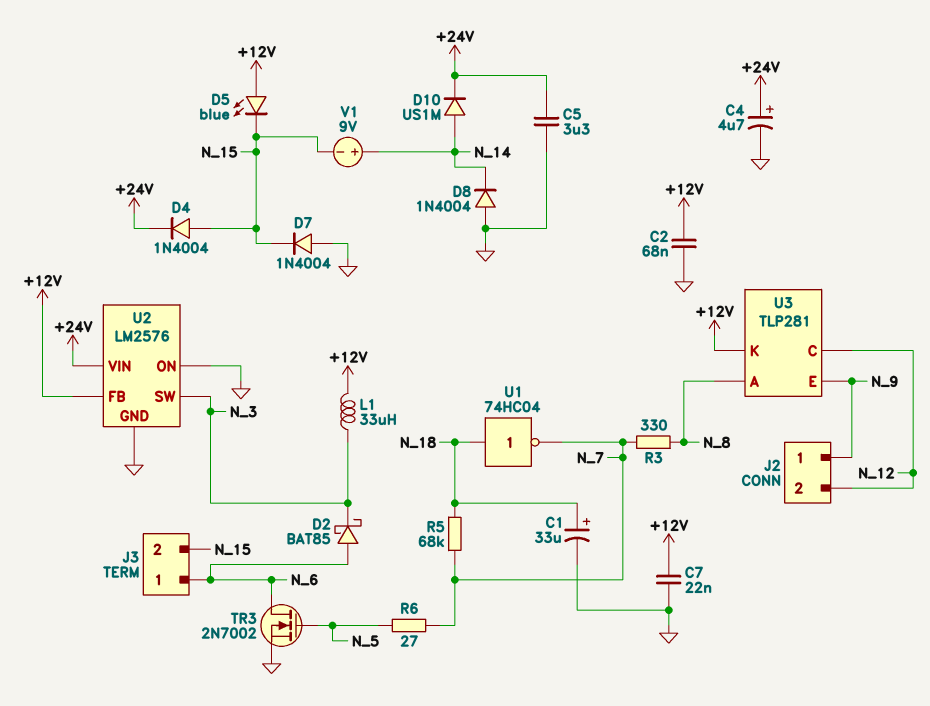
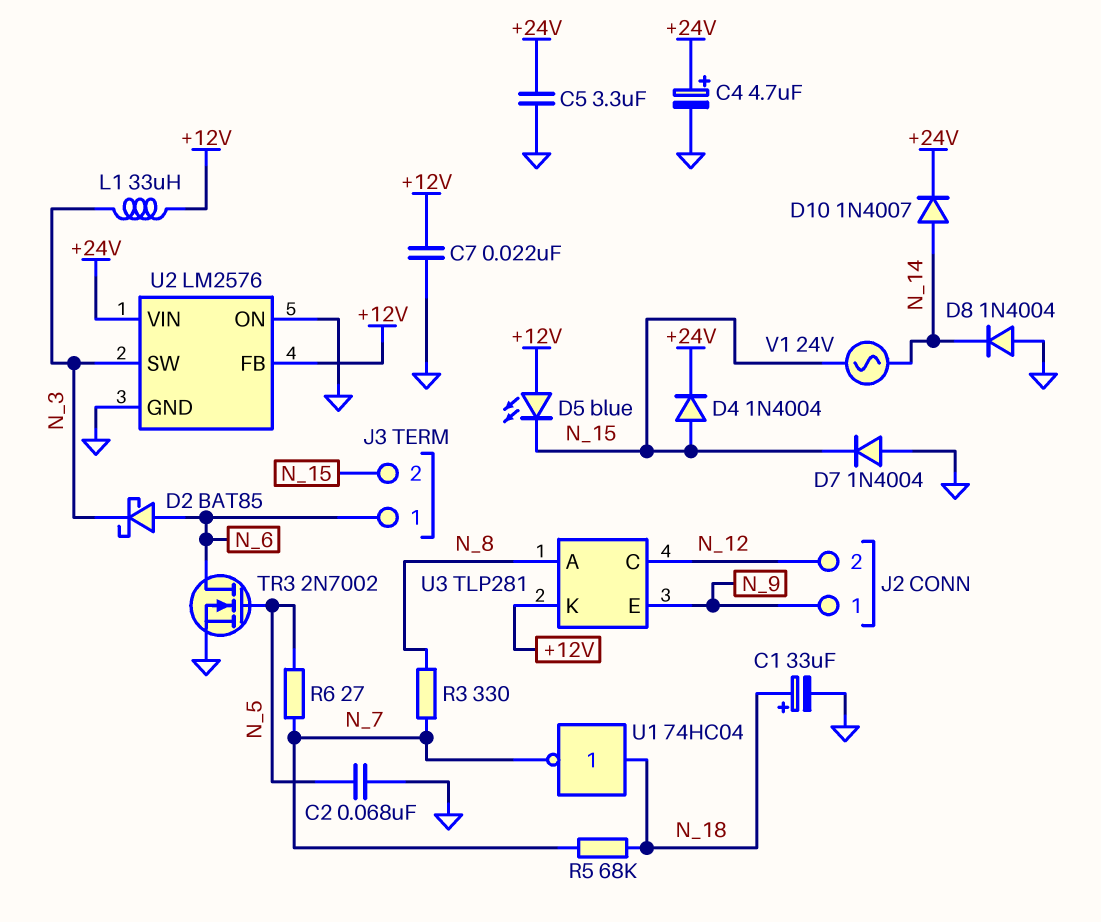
C2: 68nF (+12V, GND) -> 68nF (GND, N_5)
D10: diode US1M (A N_14, K +24V) -> diode 1N4007 (A N_14, K +24V)
V1: 9V (plus N_14, minus N_15) -> AC 24V (N_14, N_15)

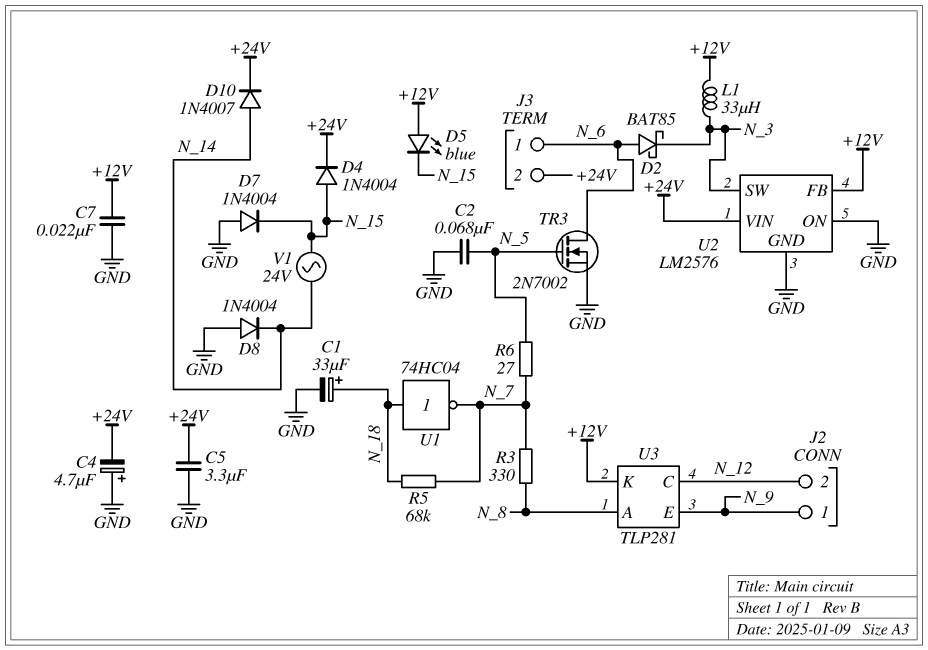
C4: 4.7uF (plus +24V, minus GND) -> 4.7uF (plus GND, minus +24V)
J3 pin 2: N_15 -> +24V

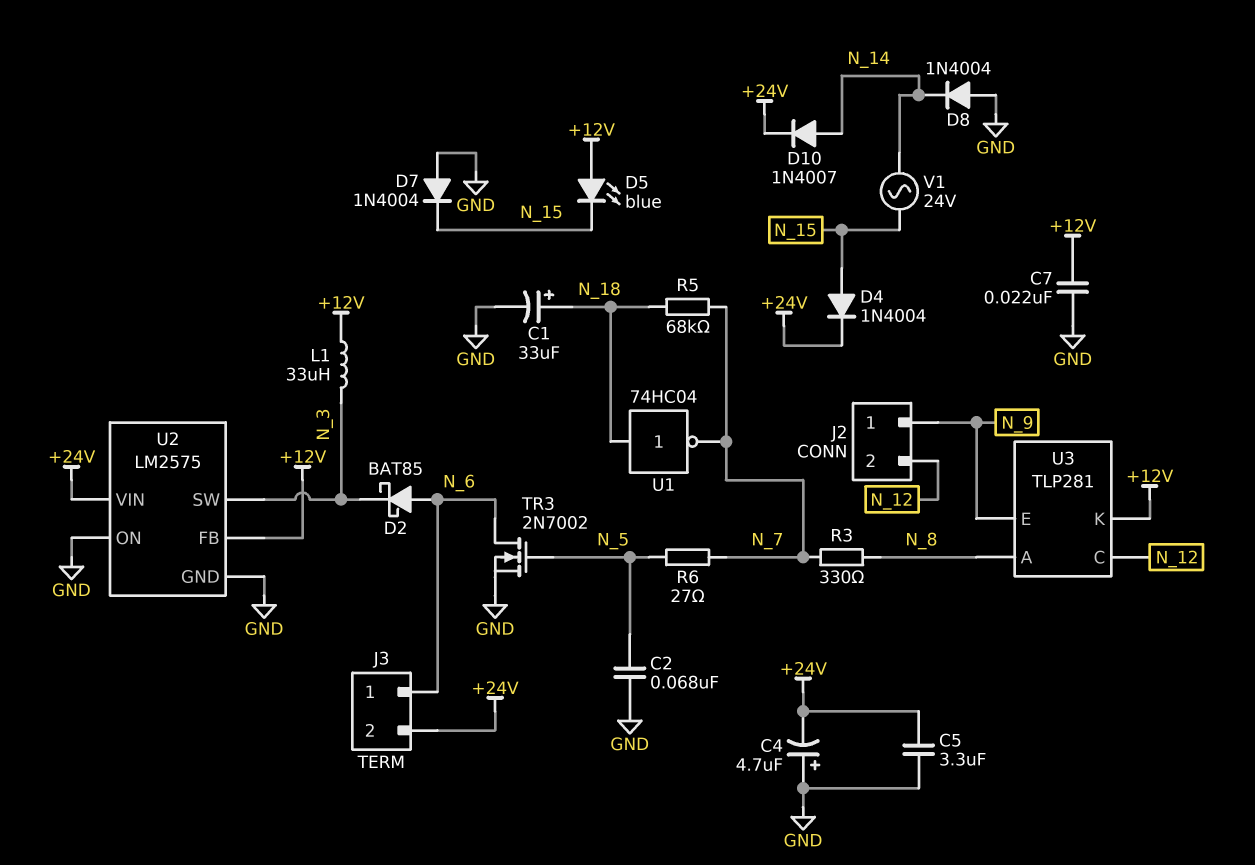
U2: LM2576 -> LM2575

